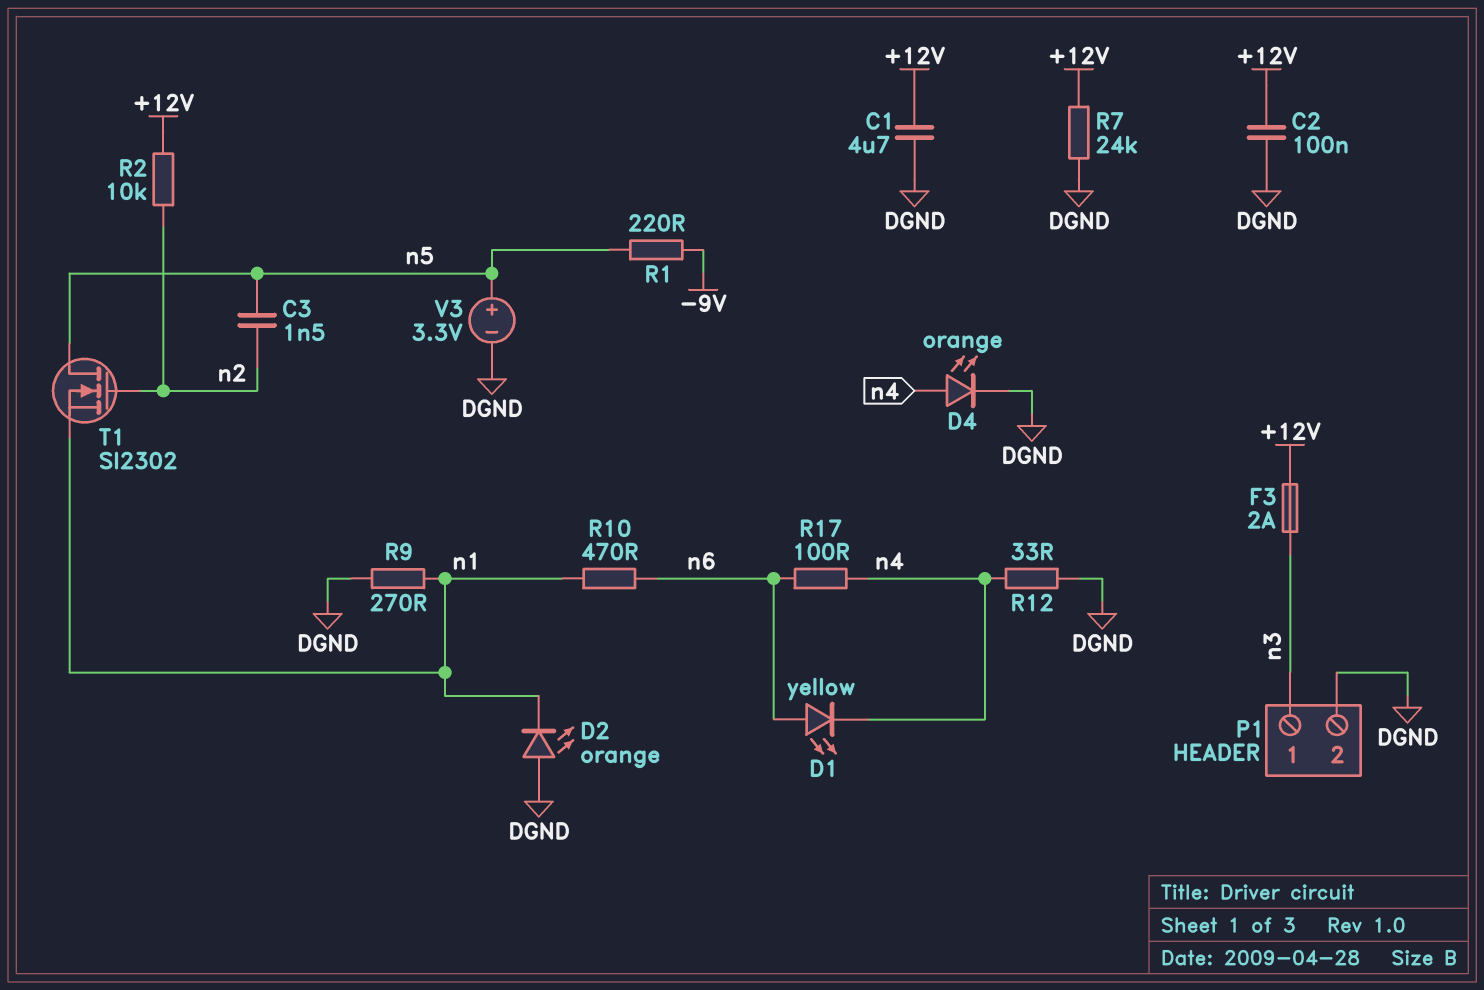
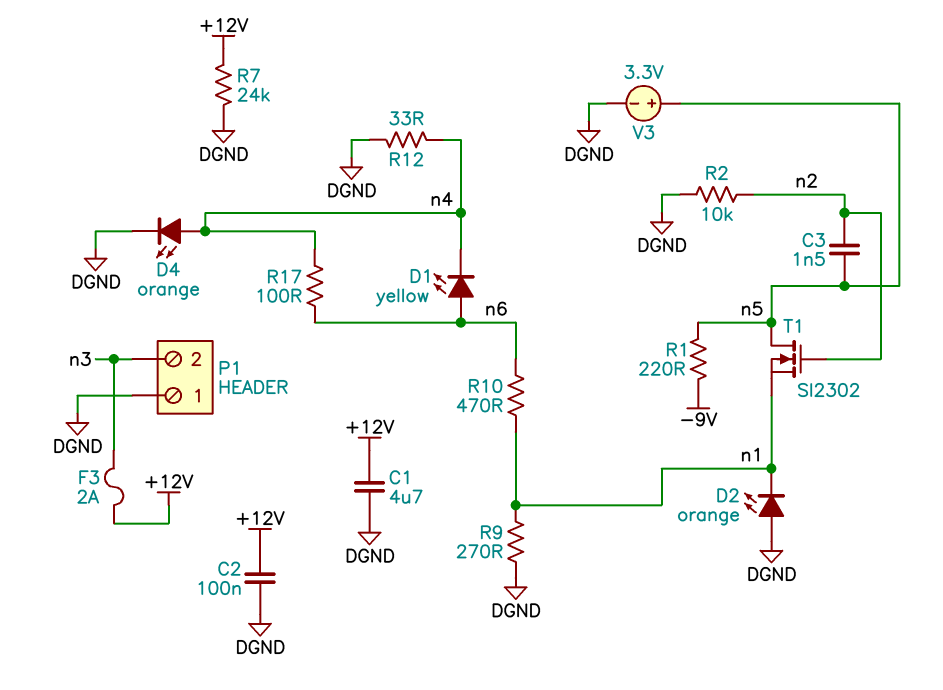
P1 pin 1: n3 -> DGND
P1 pin 2: DGND -> n3
R2: 10k (+12V, n2) -> 10k (DGND, n2)

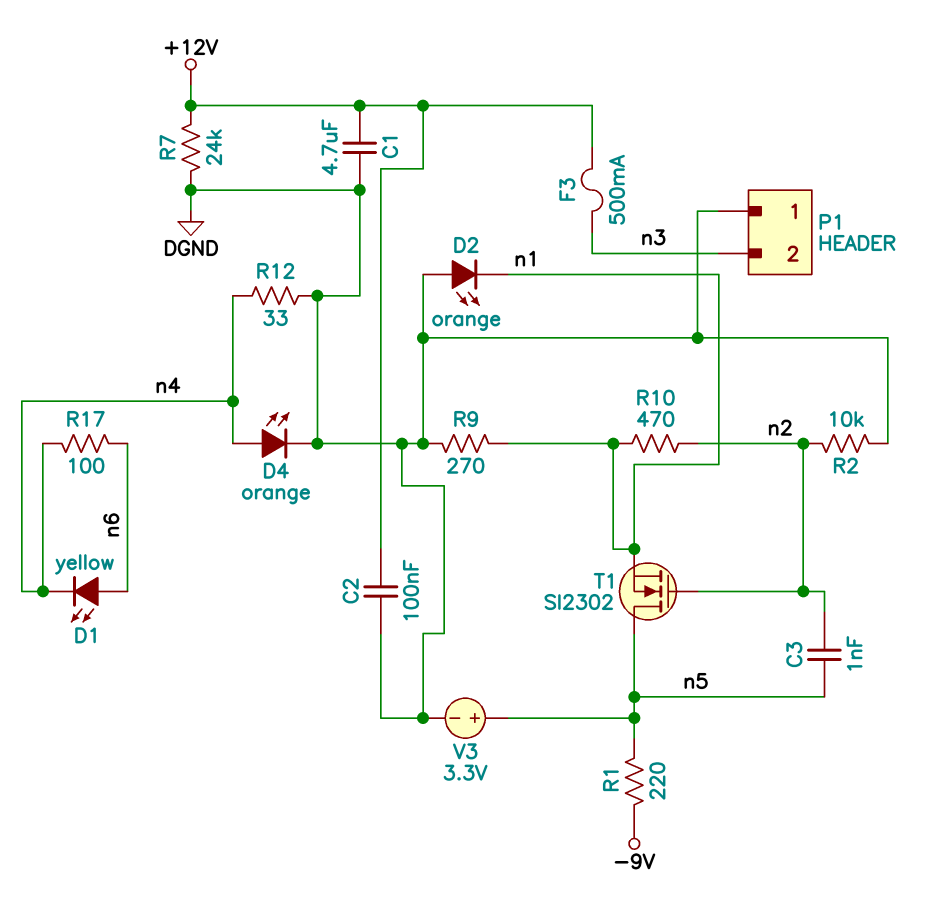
C3: 1.5nF (n2, n5) -> 1nF (n2, n5)
F3: 2A (+12V, n3) -> 500mA (+12V, n3)
R10: 470 (n1, n6) -> 470 (n1, n2)

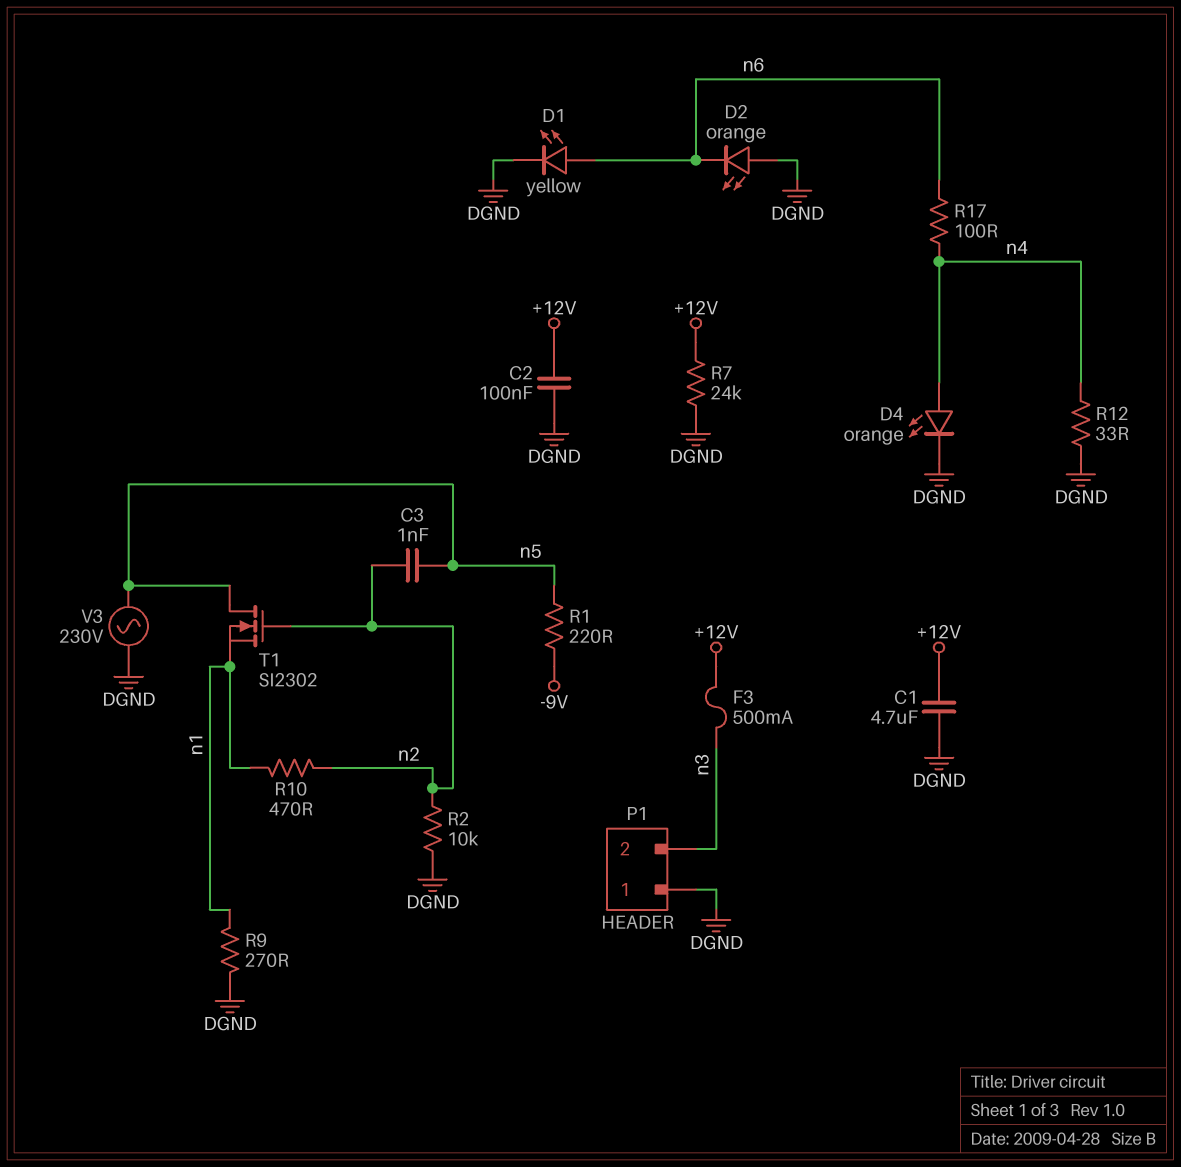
D1: LED yellow (A n6, K n4) -> LED yellow (A n6, K DGND)
D2: LED orange (A DGND, K n1) -> LED orange (A DGND, K n6)
V3: 3.3V (plus n5, minus DGND) -> AC 230V (DGND, n5)

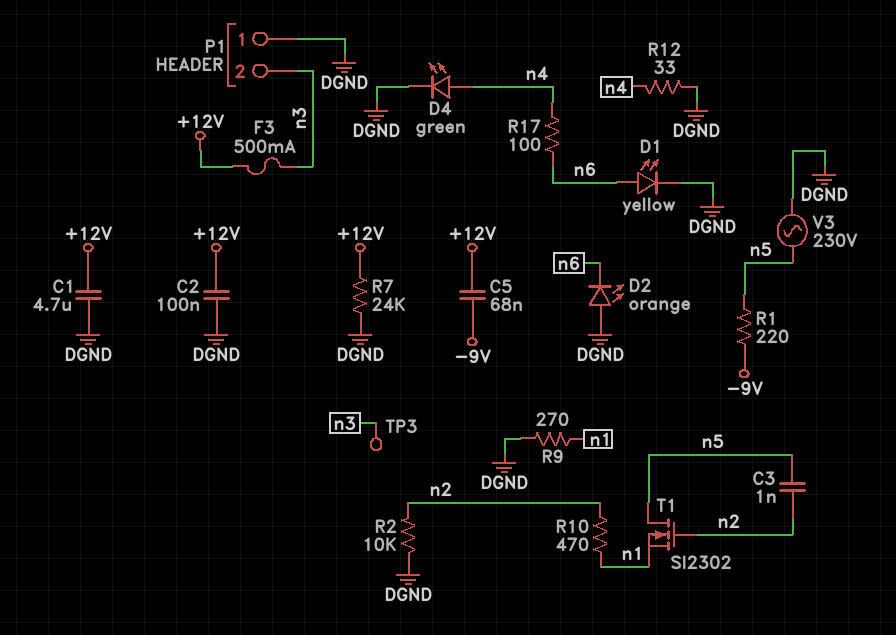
C5: none -> 68nF (+12V, -9V)
D4: LED orange (A n4, K DGND) -> LED green (A n4, K DGND)
TP3: none -> test point (n3)

